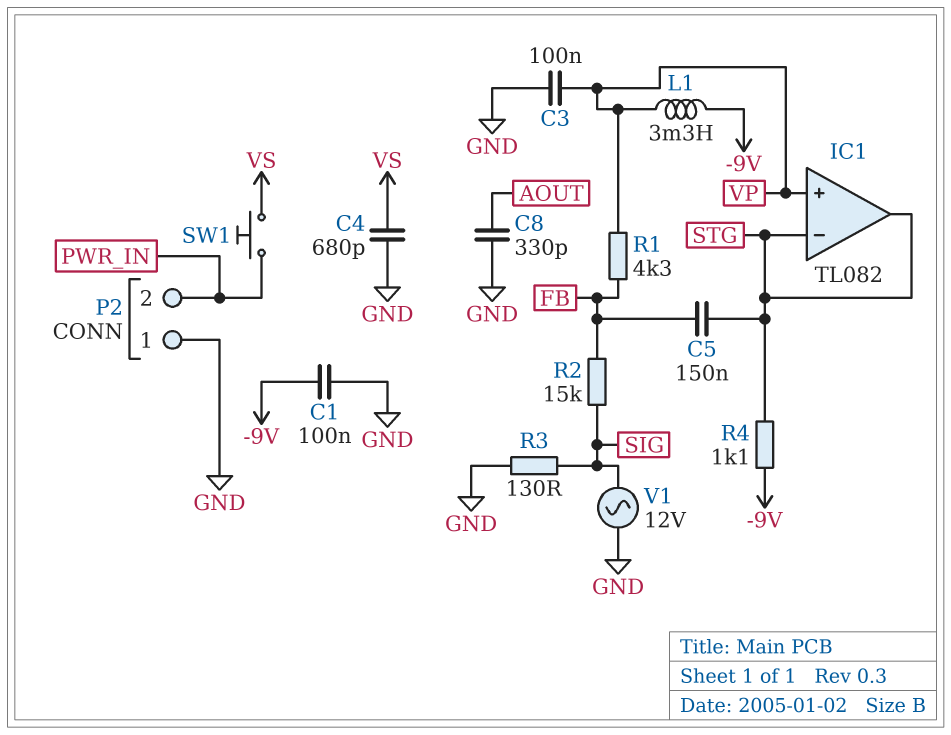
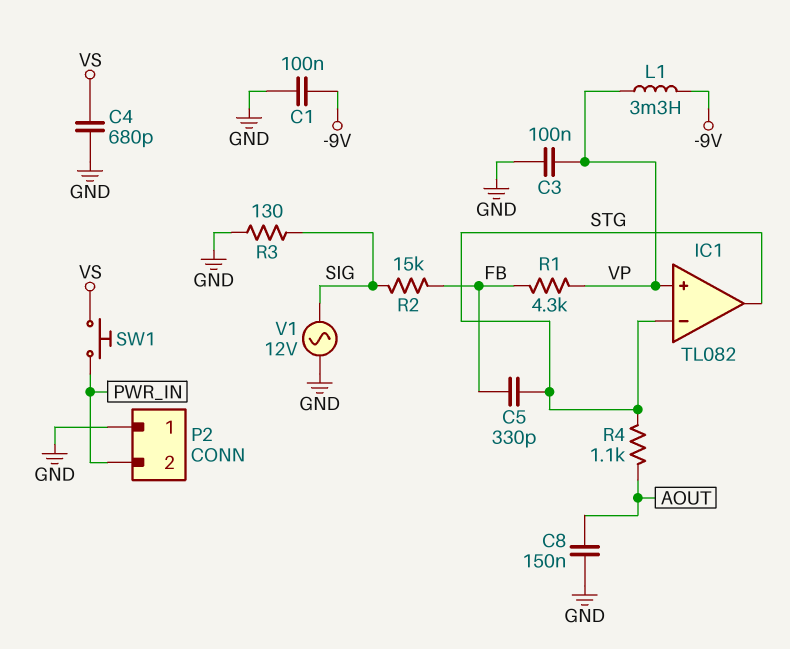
C5: 150nF (FB, STG) -> 330pF (FB, STG)
C8: 330pF (AOUT, GND) -> 150nF (AOUT, GND)
R4: 1.1k (-9V, STG) -> 1.1k (AOUT, STG)

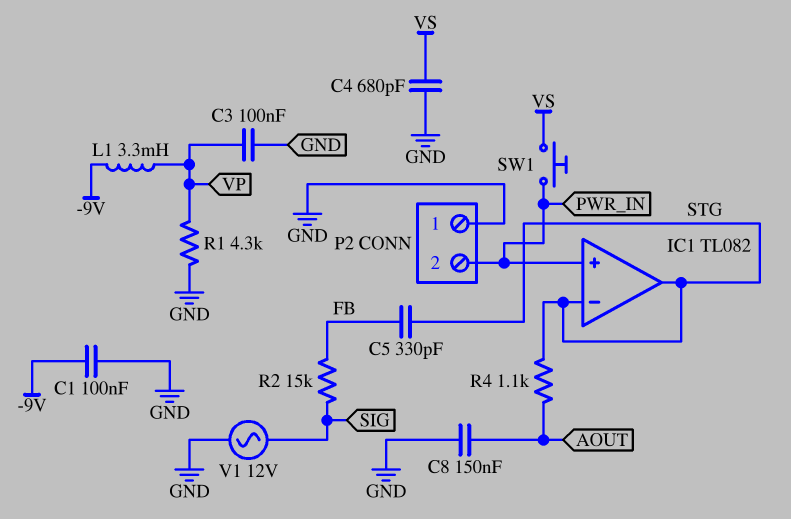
IC1 pin in+: VP -> PWR_IN
R1: 4.3k (FB, VP) -> 4.3k (GND, VP)
R3: 130 (GND, SIG) -> none

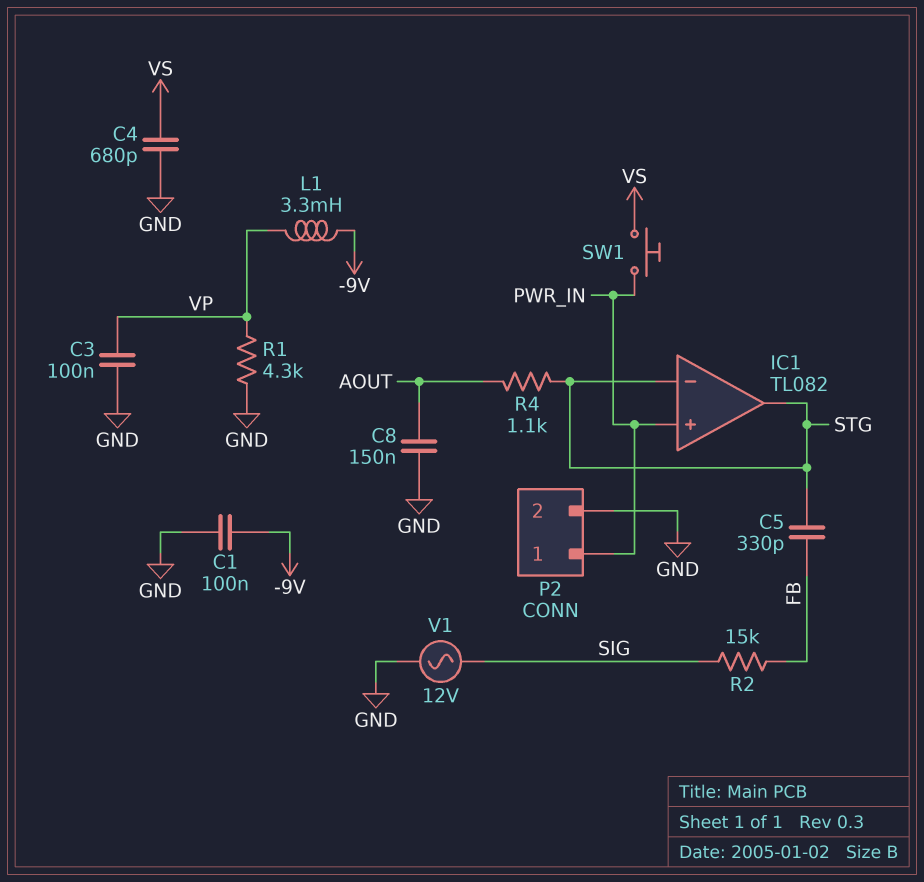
P2 pin 1: GND -> PWR_IN
P2 pin 2: PWR_IN -> GND

